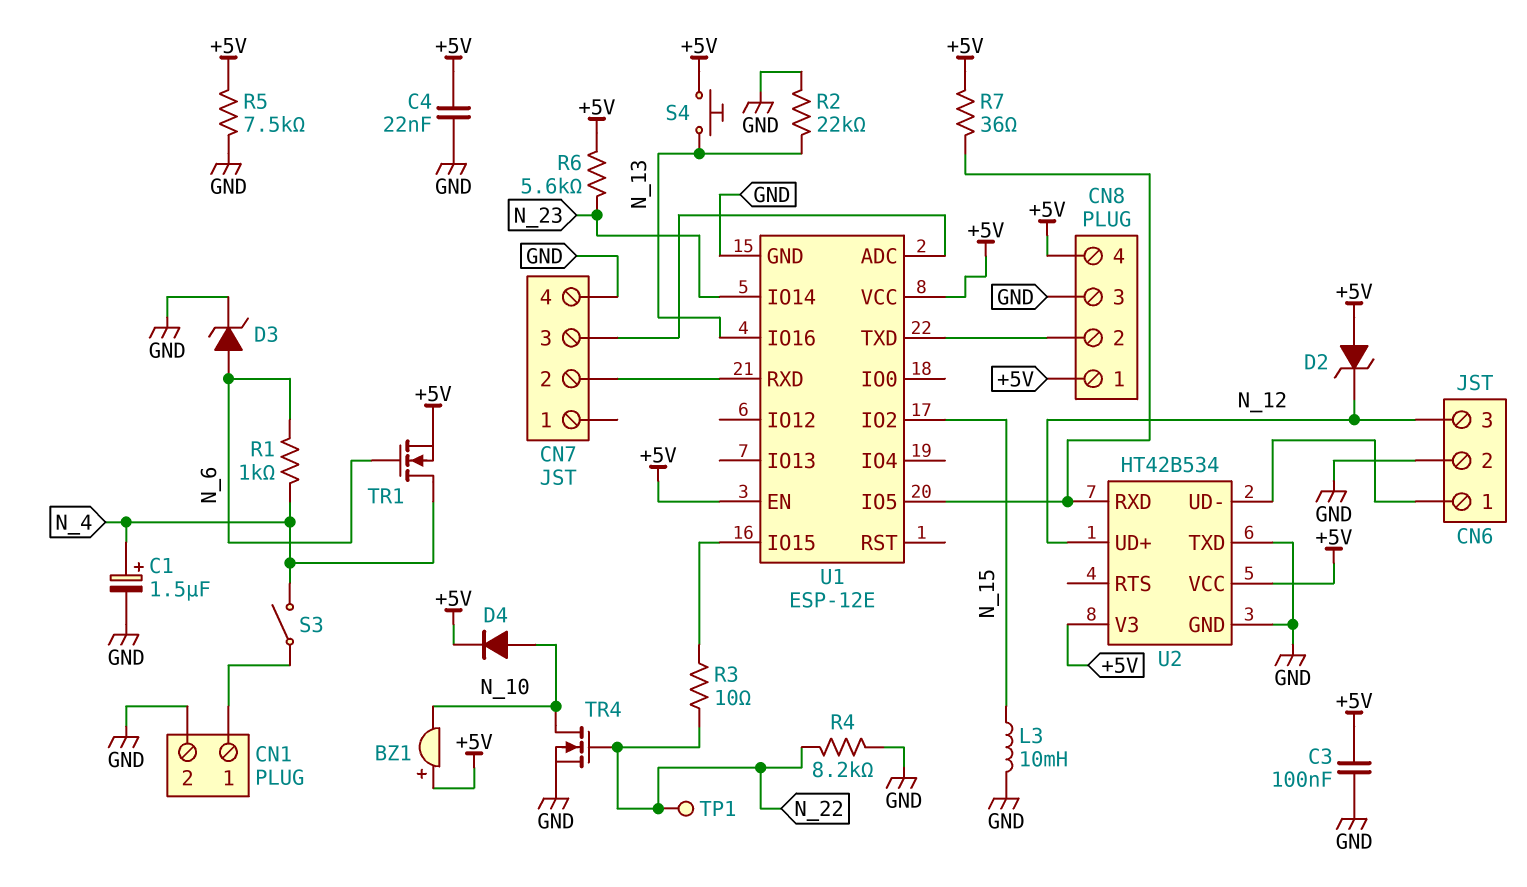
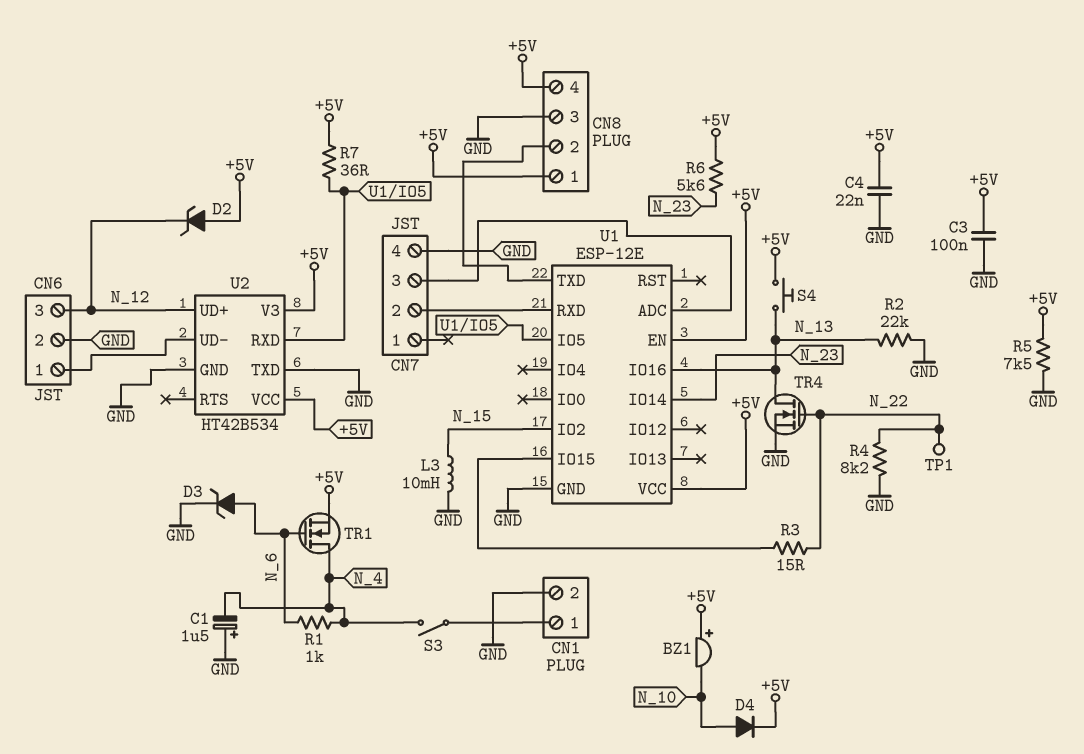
C1: 1.5uF (plus N_4, minus GND) -> 1.5uF (plus GND, minus N_4)
R3: 10 (N_22, U1/IO15) -> 15 (N_22, U1/IO15)
TR4: NMOS (G N_22, D N_10, S GND) -> NMOS (G N_22, D N_13, S GND)

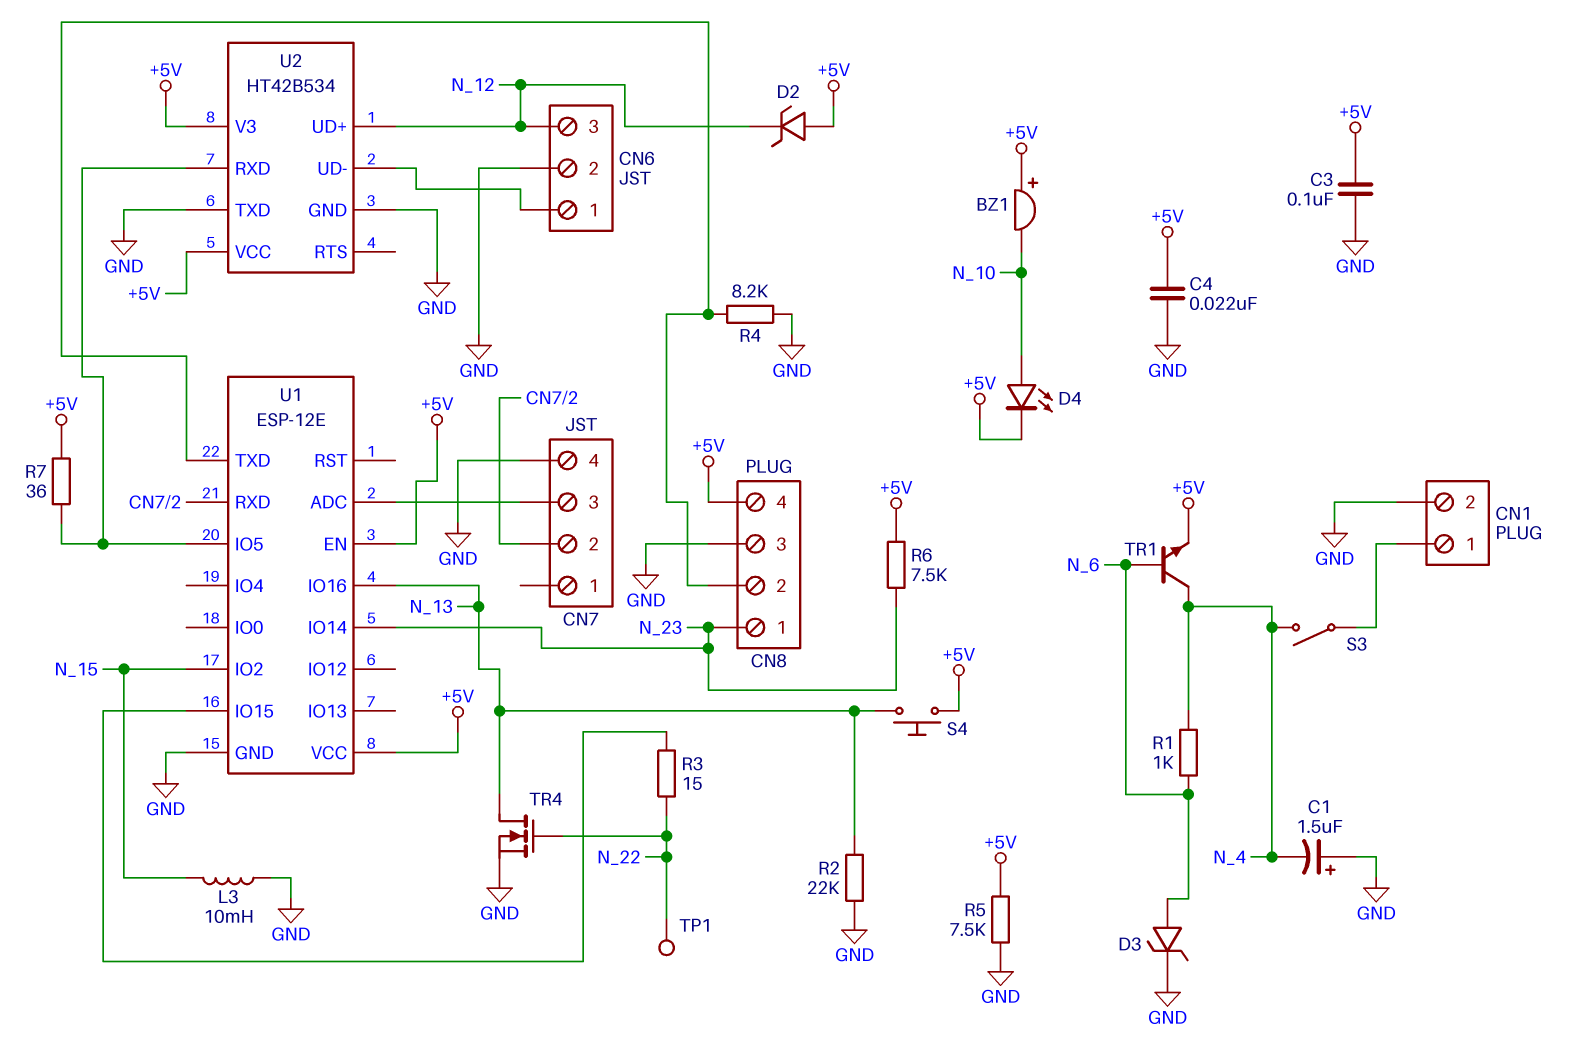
CN8 pin 1: +5V -> N_23
D4: diode (A N_10, K +5V) -> LED (A N_10, K +5V)
R4: 8.2k (GND, N_22) -> 8.2k (CN8/2, GND)
R6: 5.6k (+5V, N_23) -> 7.5k (+5V, N_23)
TR1: NMOS (G N_6, D N_4, S +5V) -> NPN (B N_6, C N_4, E +5V)

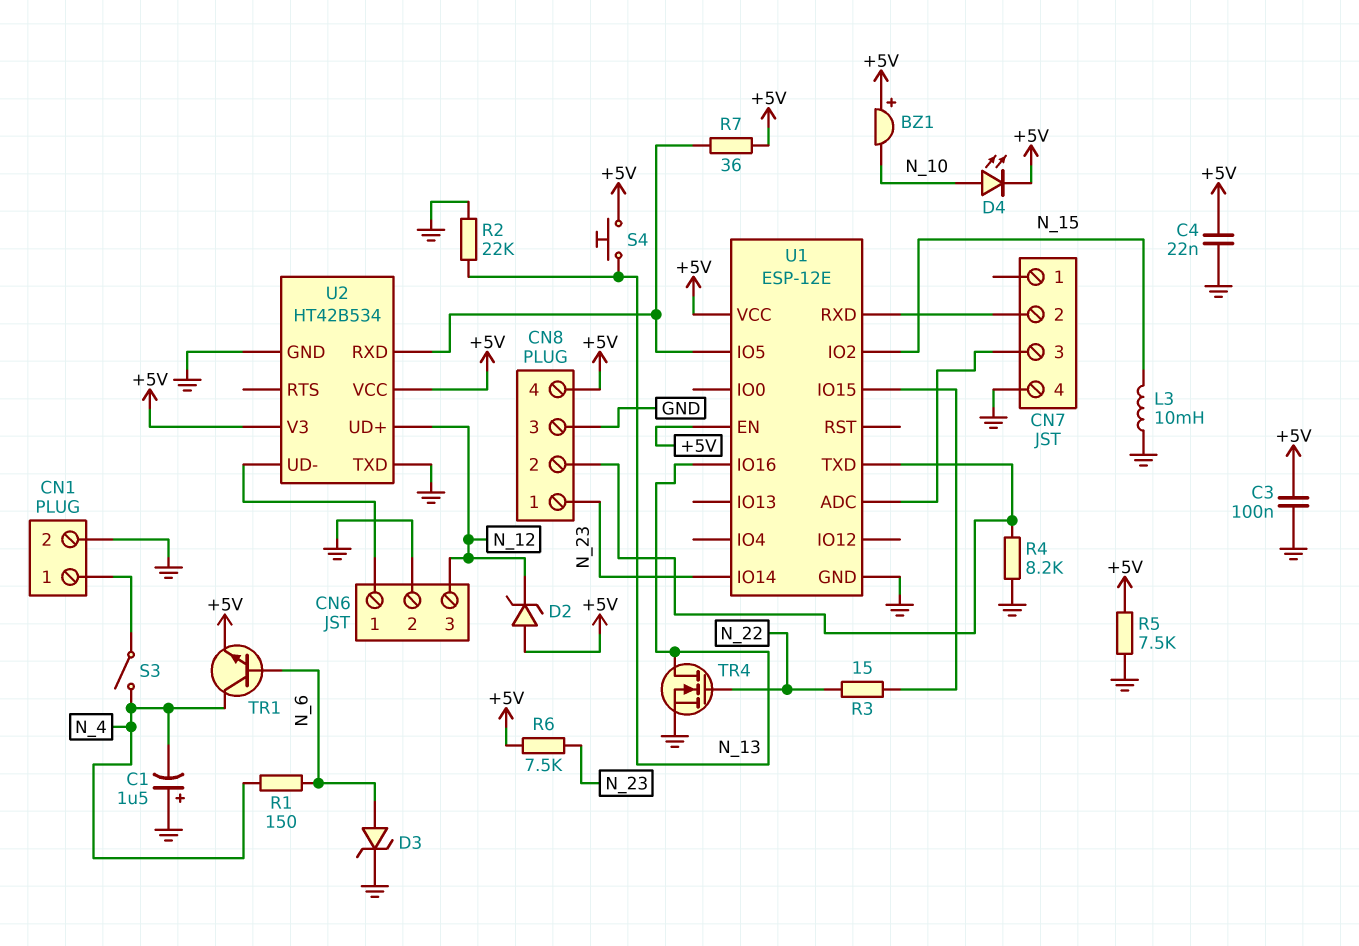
R1: 1k (N_4, N_6) -> 150 (N_4, N_6)
TP1: test point (N_22) -> none

